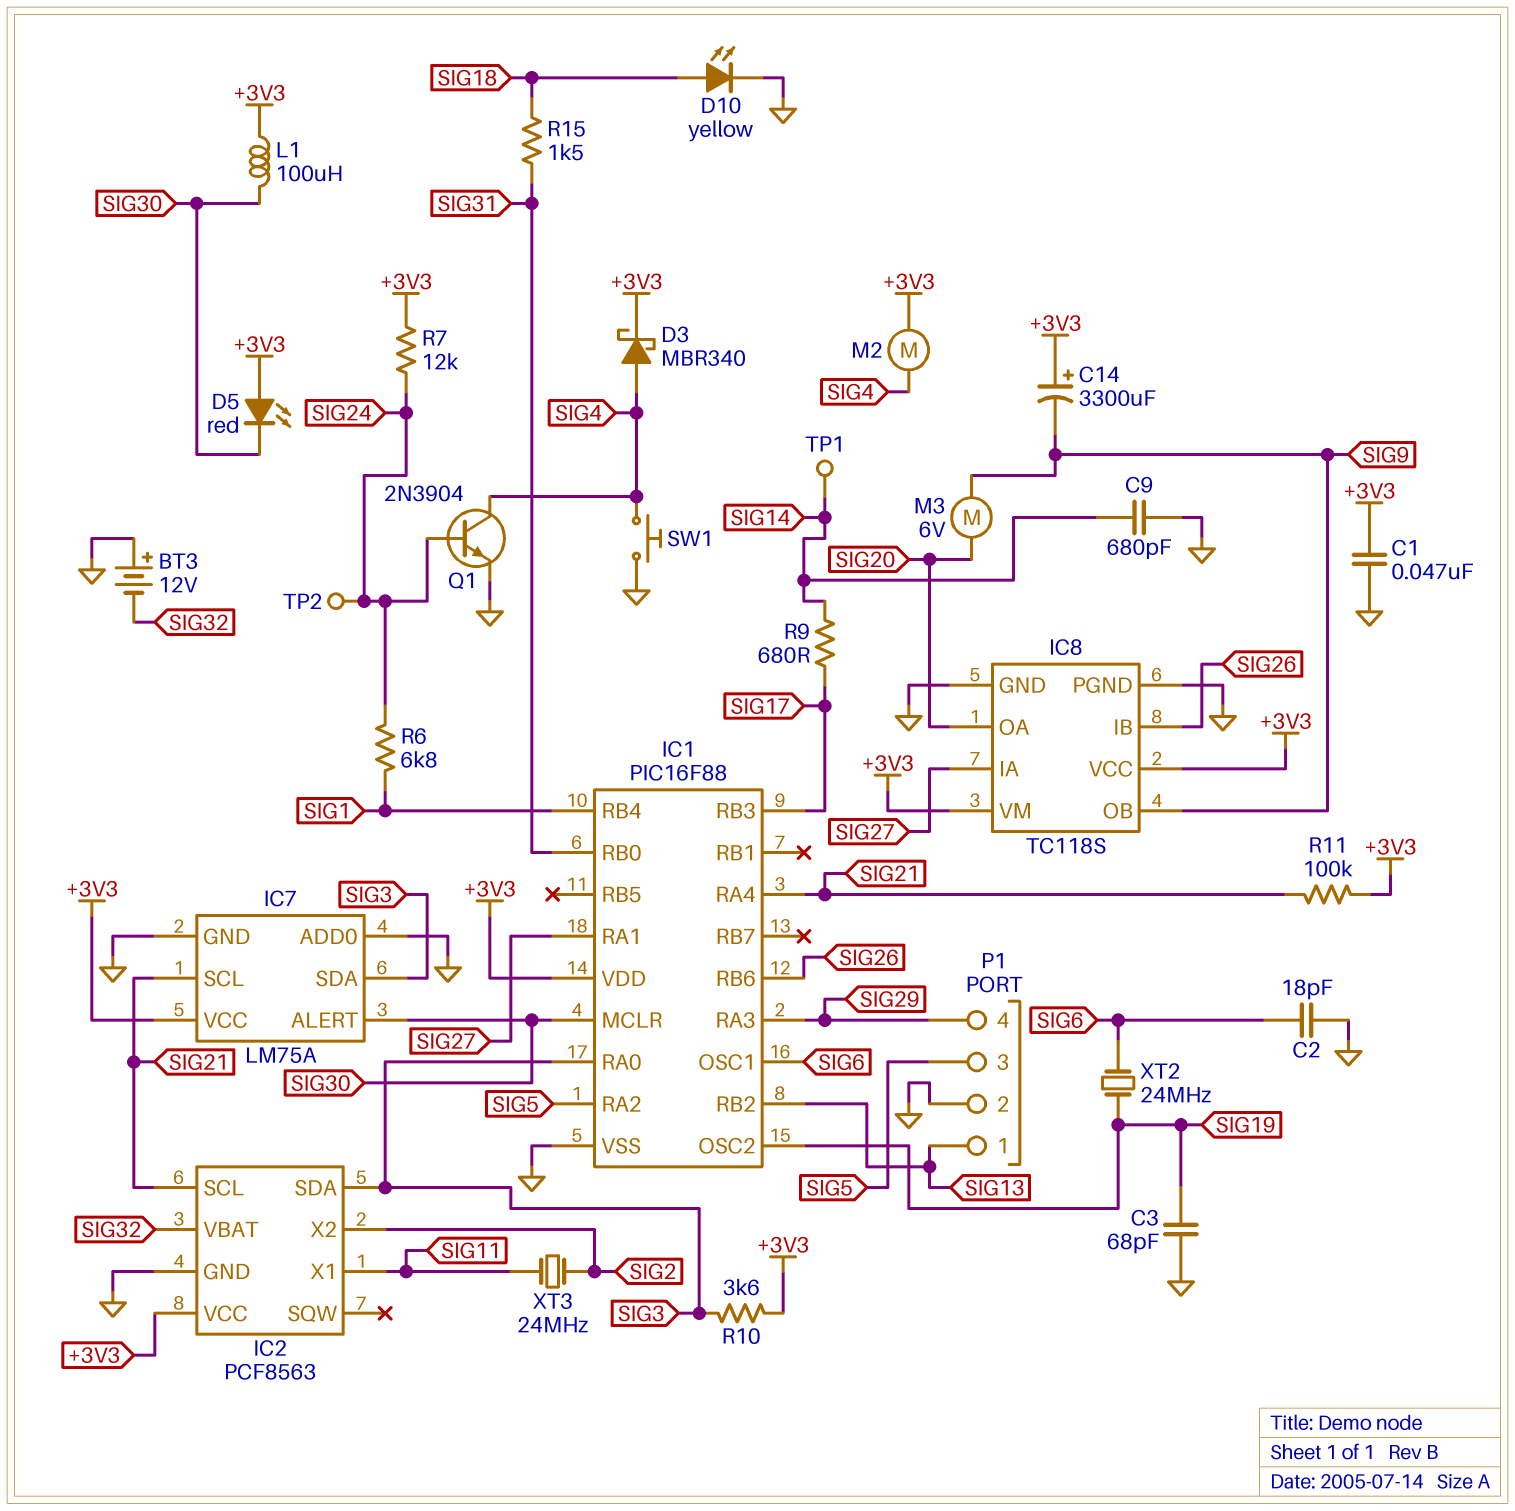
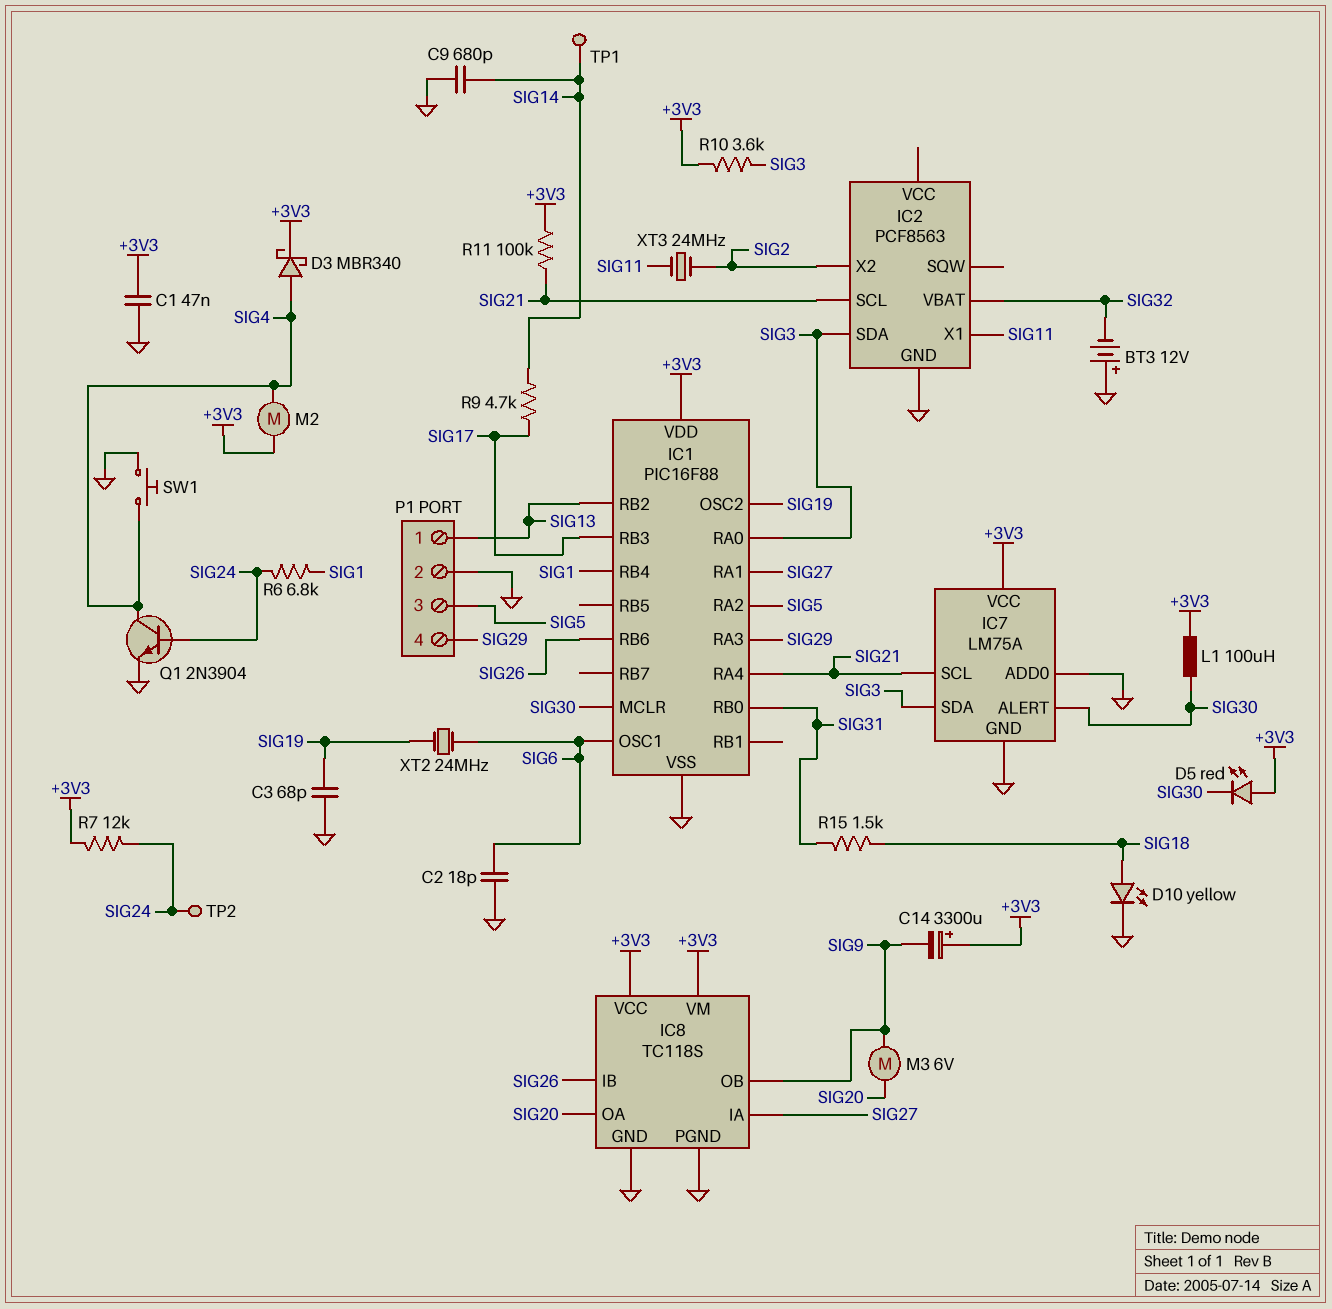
IC2 pin VCC: +3V3 -> none
R9: 680 (SIG14, SIG17) -> 4.7k (SIG14, SIG17)

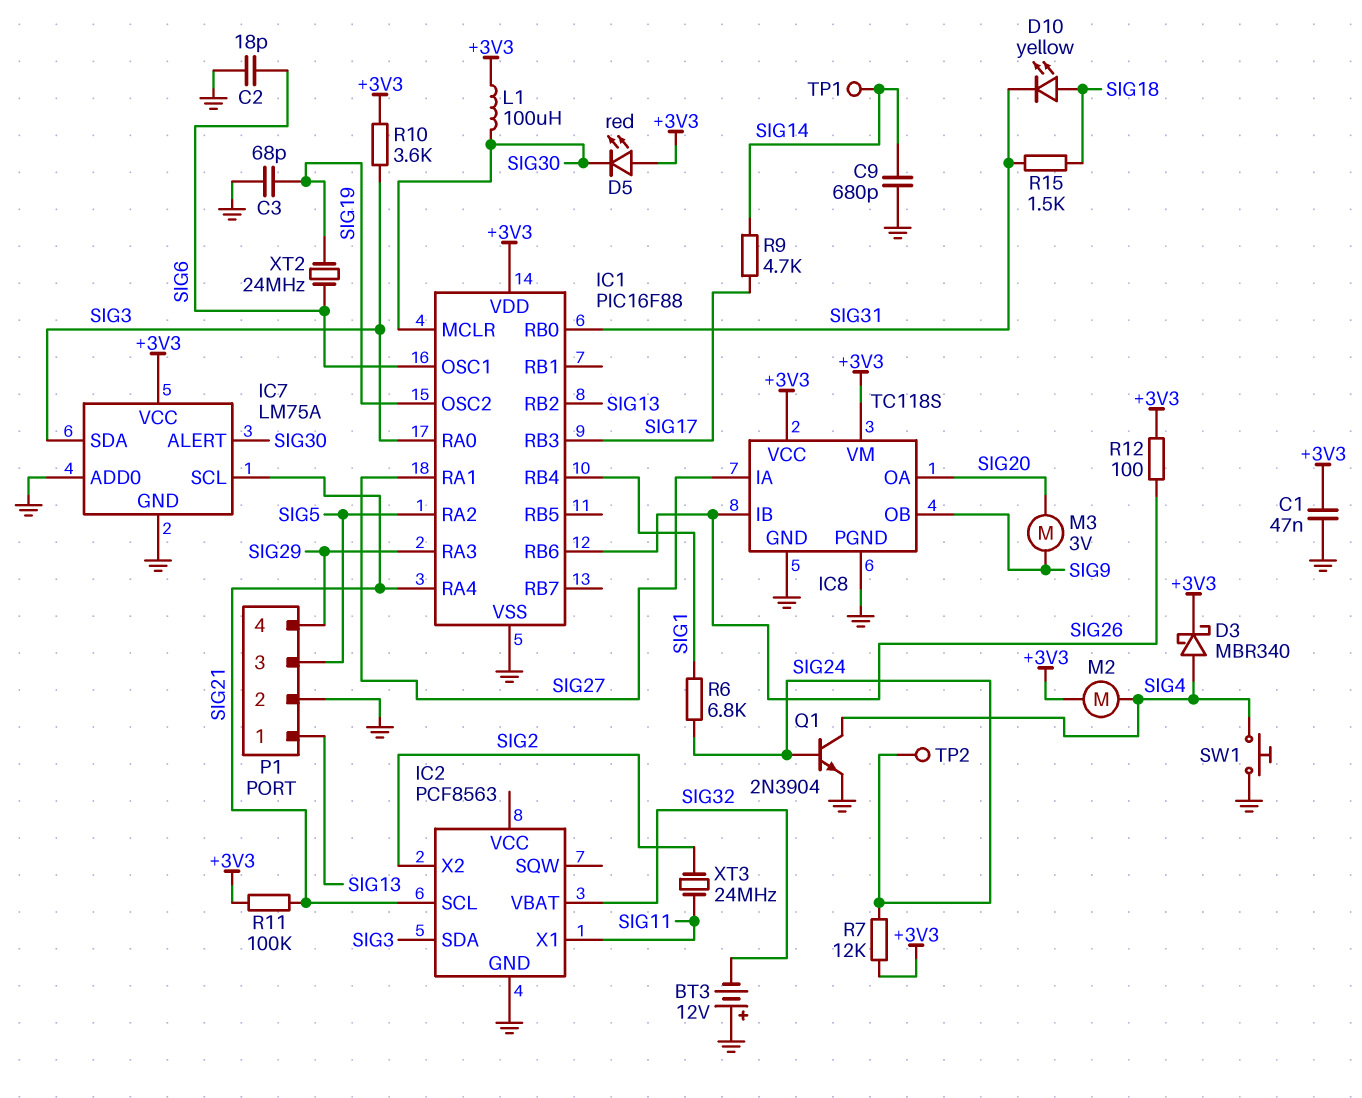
C14: 3300uF (plus +3V3, minus SIG9) -> none
D10: LED yellow (A SIG18, K GND) -> LED yellow (A SIG18, K SIG31)
M3: motor 6V (SIG9, SIG20) -> motor 3V (SIG9, SIG20)
R12: none -> 100 (+3V3, SIG26)

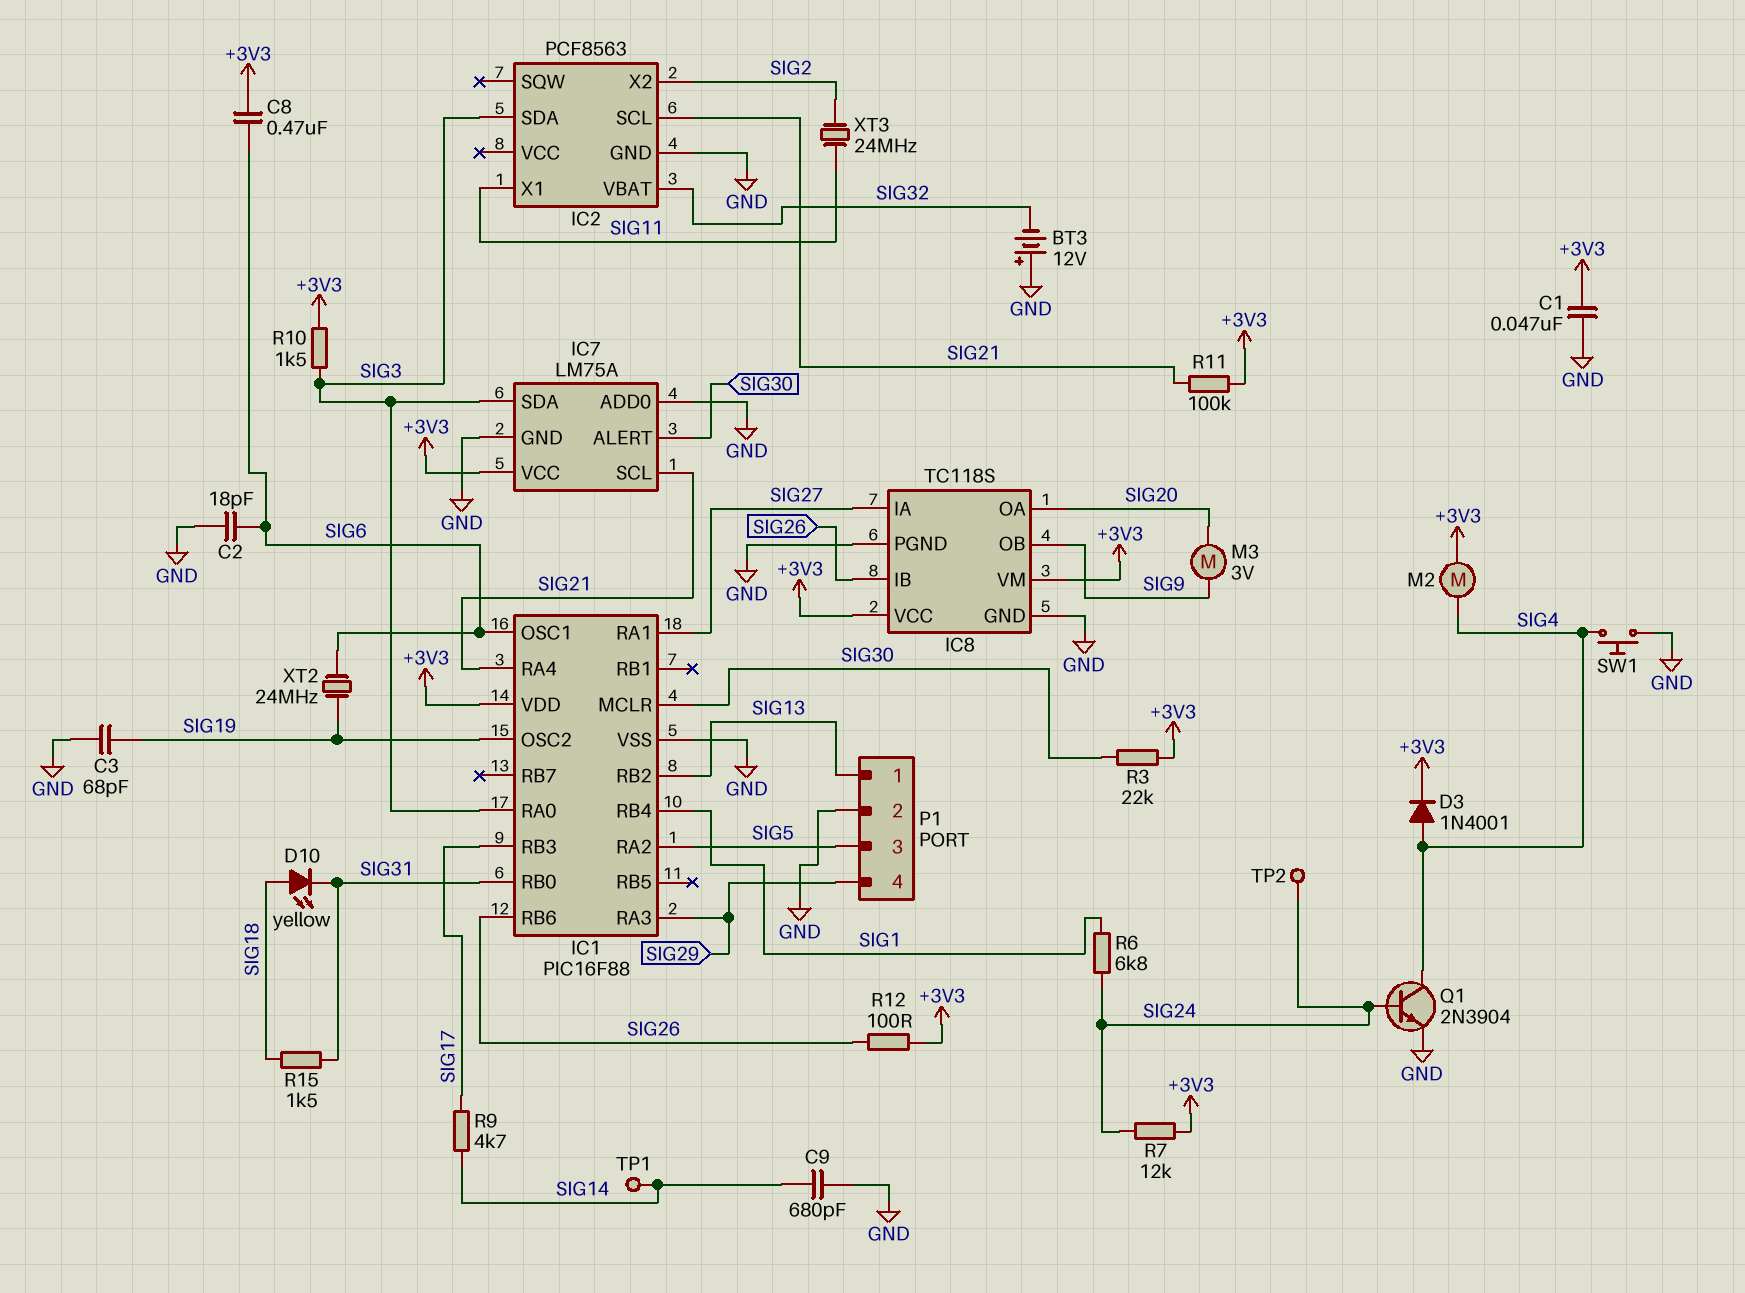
C8: none -> 470nF (+3V3, SIG6)
D3: schottky MBR340 (A SIG4, K +3V3) -> diode 1N4001 (A SIG4, K +3V3)
D5: LED red (A +3V3, K SIG30) -> none
L1: 100uH (+3V3, SIG30) -> none
R3: none -> 22k (+3V3, SIG30)
R10: 3.6k (+3V3, SIG3) -> 1.5k (+3V3, SIG3)

